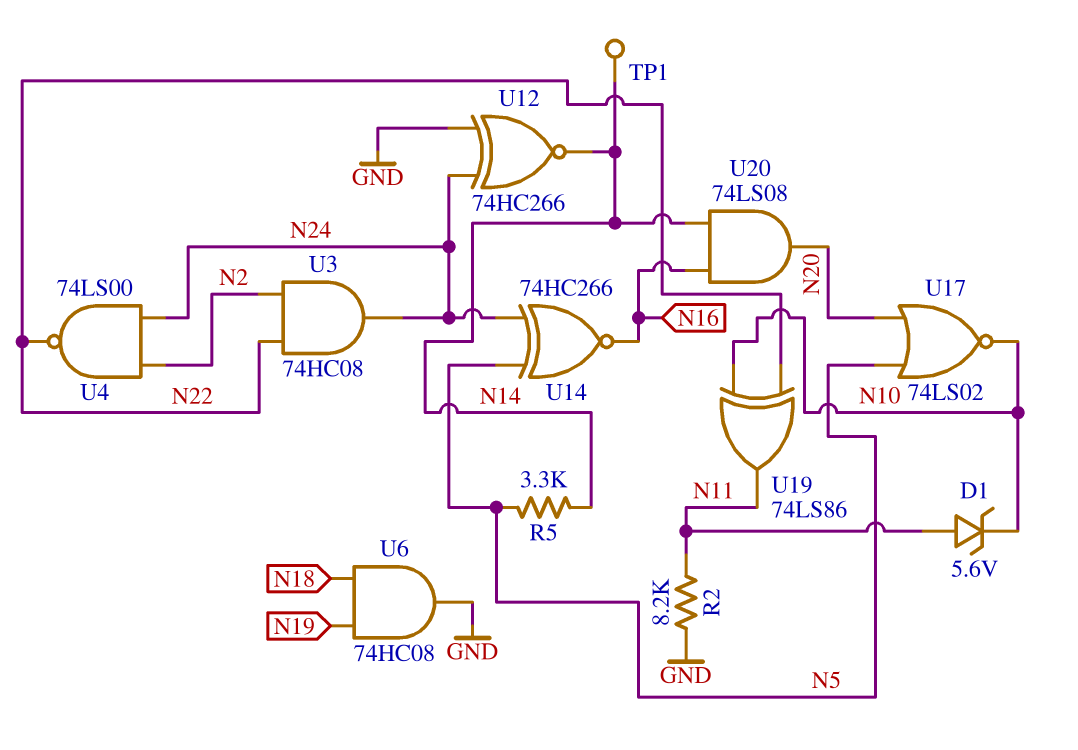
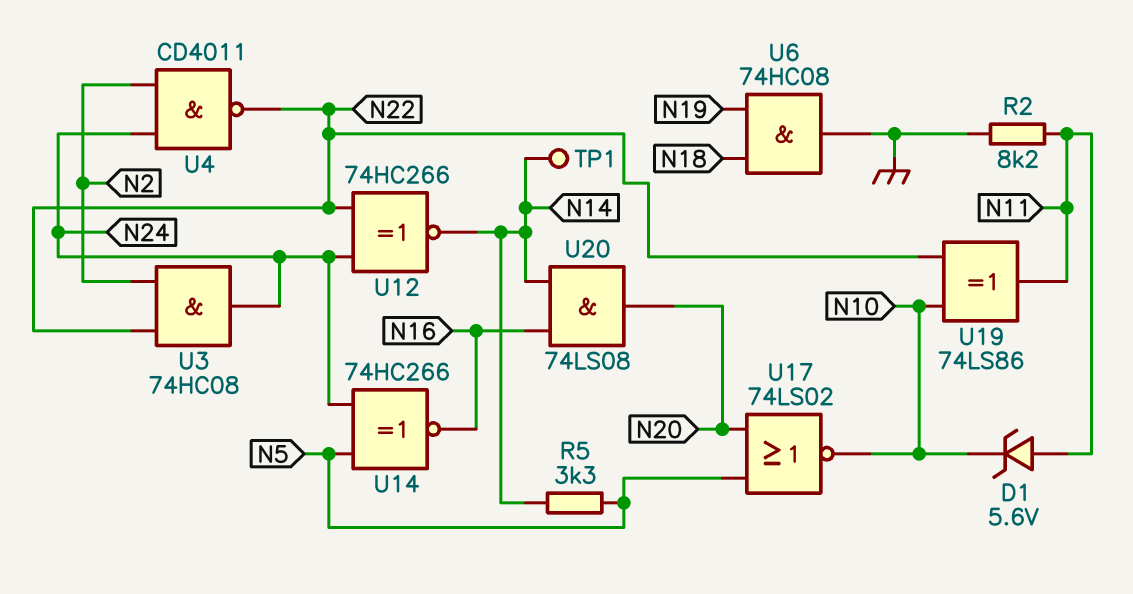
U4: NAND 74LS00 (in N2, in N24, out N22) -> NAND CD4011 (in N2, in N24, out N22)
U12: XNOR 74HC266 (in GND, in N24, out N14) -> XNOR 74HC266 (in N22, in N24, out N14)

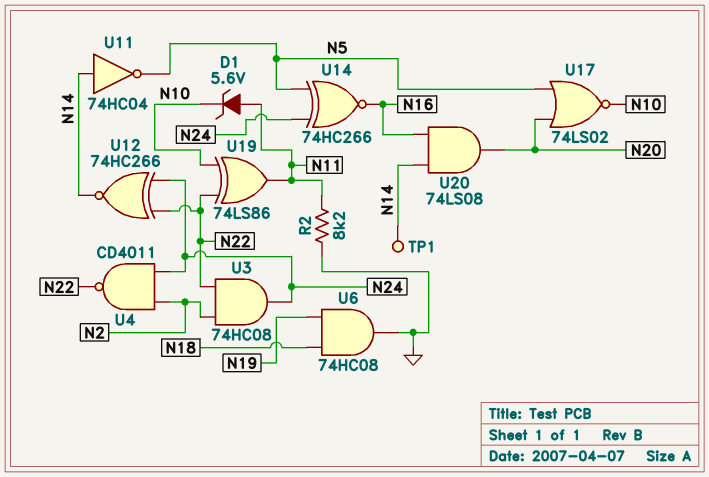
R5: 3.3k (N5, N14) -> none
U11: none -> NOT 74HC04 (in N14, out N5)

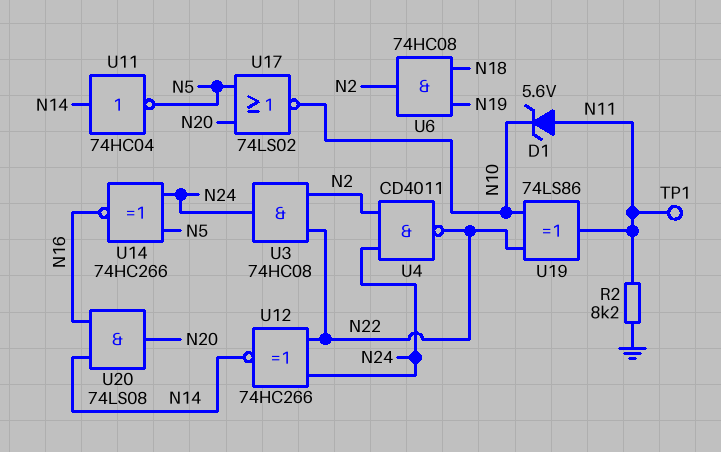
TP1: test point (N14) -> test point (N11)
U6: AND 74HC08 (in N18, in N19, out GND) -> AND 74HC08 (in N18, in N19, out N2)

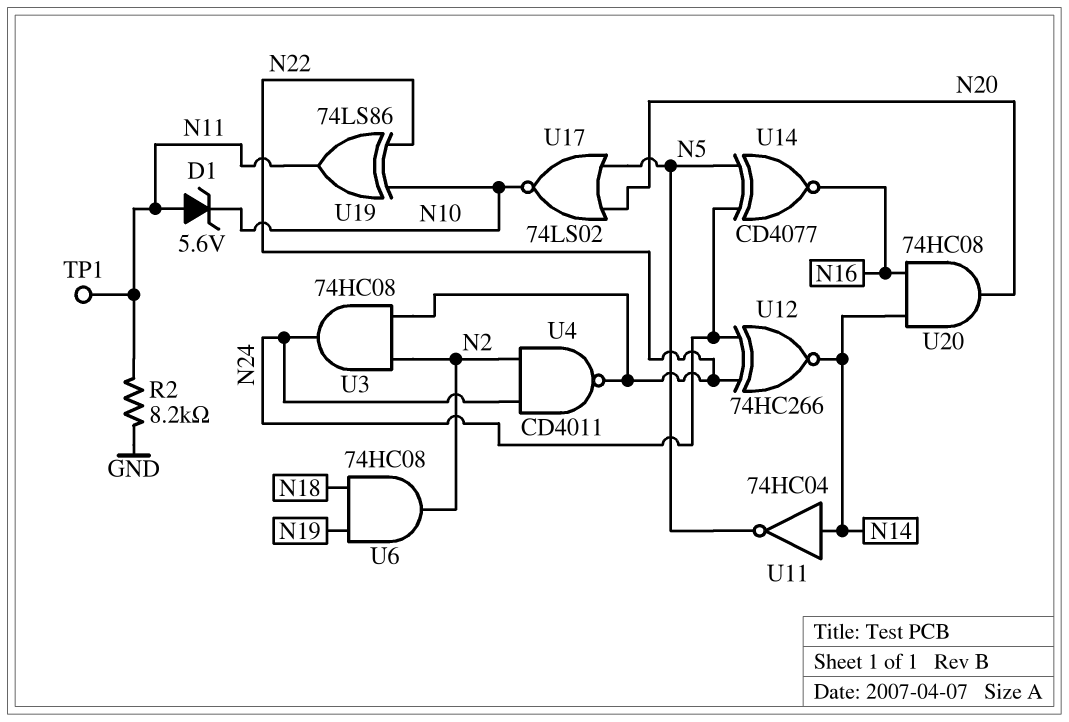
U14: XNOR 74HC266 (in N5, in N24, out N16) -> XNOR CD4077 (in N5, in N24, out N16)
U20: AND 74LS08 (in N14, in N16, out N20) -> AND 74HC08 (in N14, in N16, out N20)

